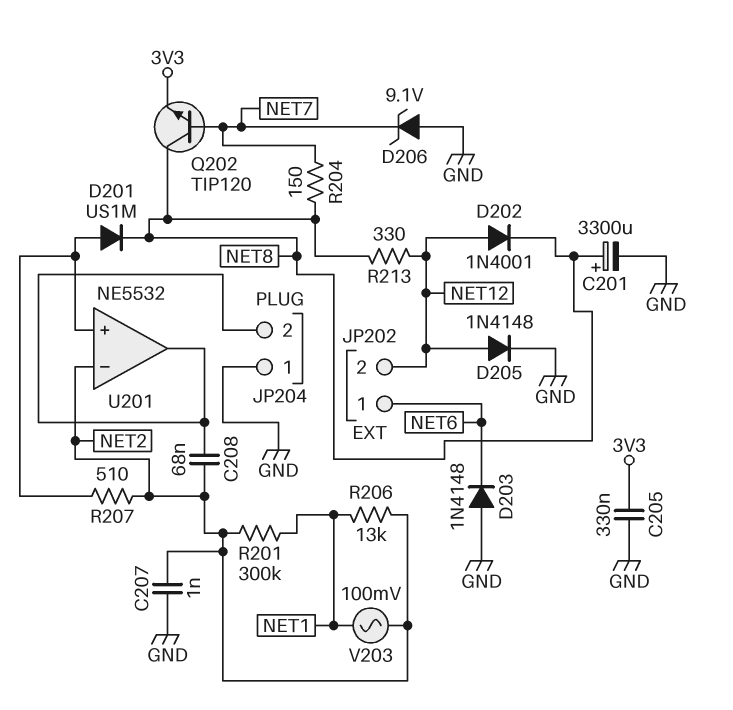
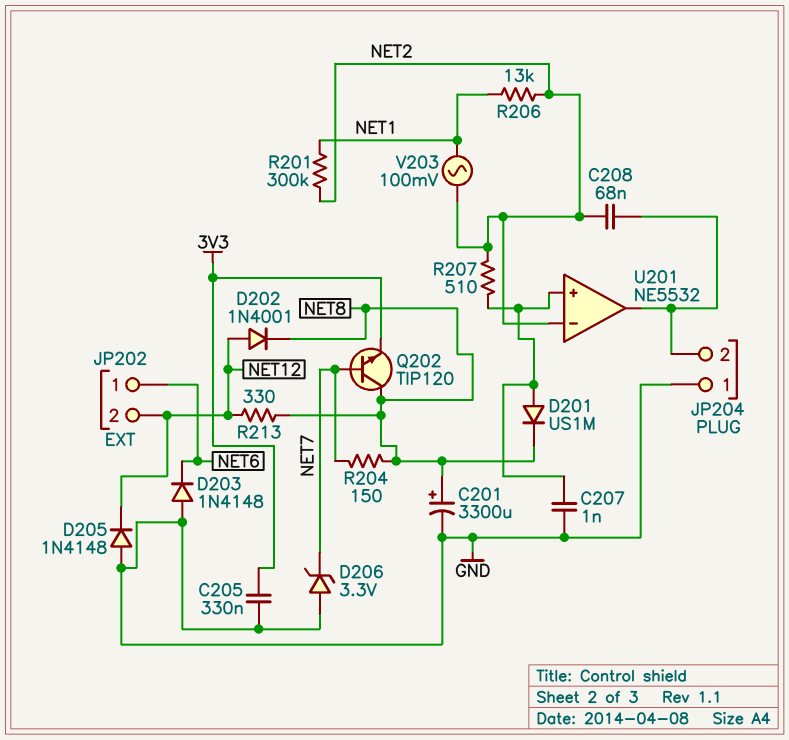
C207: 1nF (GND, NET2) -> 1nF (GND, U201/in+)
D205: diode 1N4148 (A NET12, K GND) -> diode 1N4148 (A GND, K NET12)
D206: zener 9.1V (A GND, K NET7) -> zener 3.3V (A GND, K NET7)

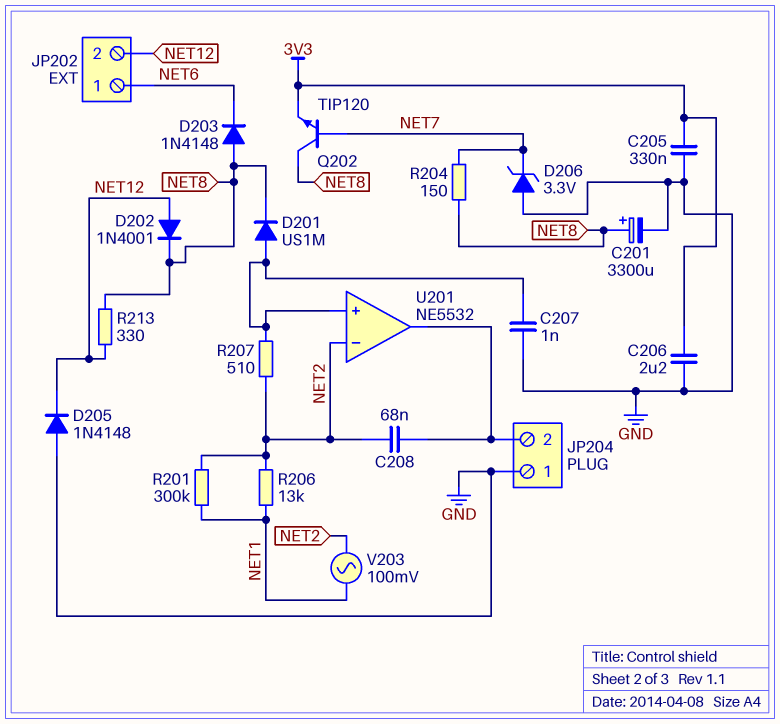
C206: none -> 2.2uF (3V3, GND)
D203: diode 1N4148 (A GND, K NET6) -> diode 1N4148 (A NET8, K NET6)

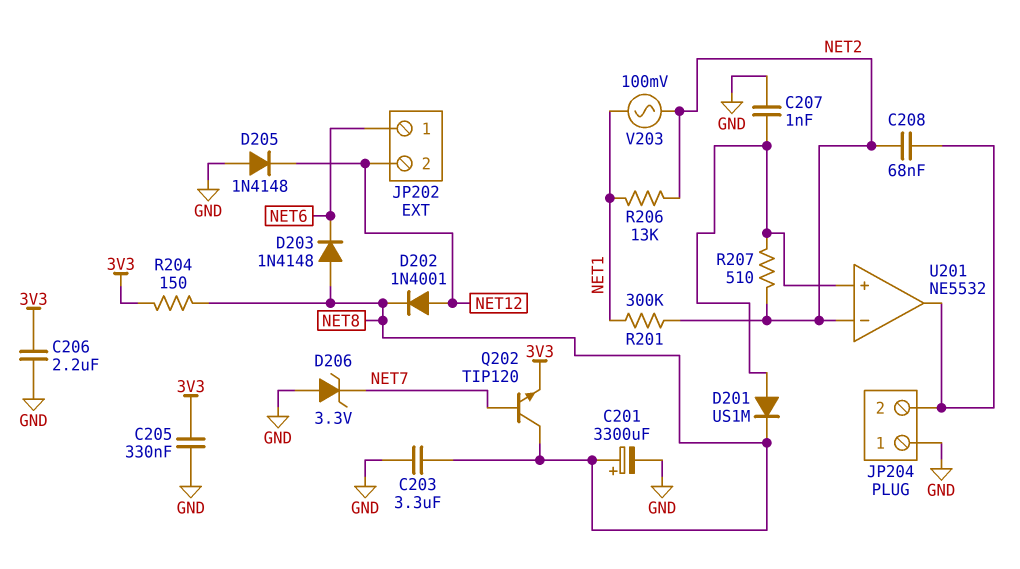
C203: none -> 3.3uF (GND, NET8)
R204: 150 (NET7, NET8) -> 150 (3V3, NET8)
R213: 330 (NET8, NET12) -> none

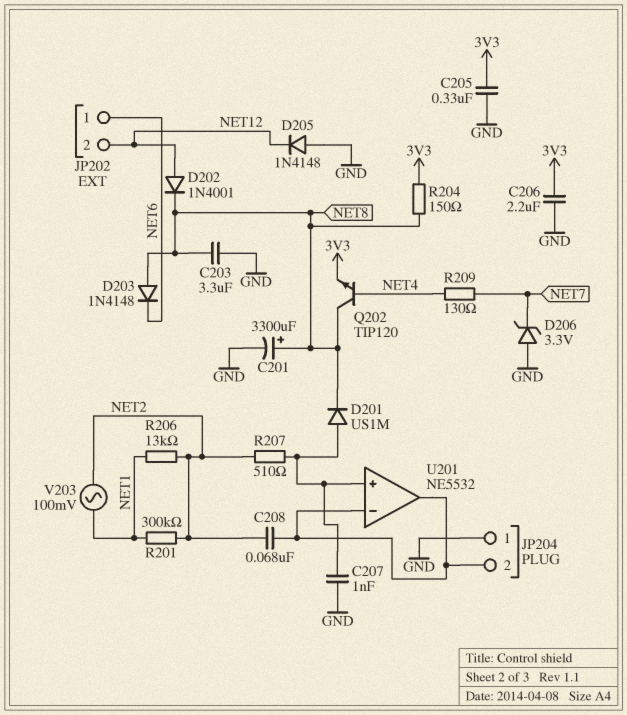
Q202: NPN TIP120 (B NET7, C NET8, E 3V3) -> NPN TIP120 (B NET4, C NET8, E 3V3)
R209: none -> 130 (NET4, NET7)
U201 pin in-: NET2 -> JP204/2

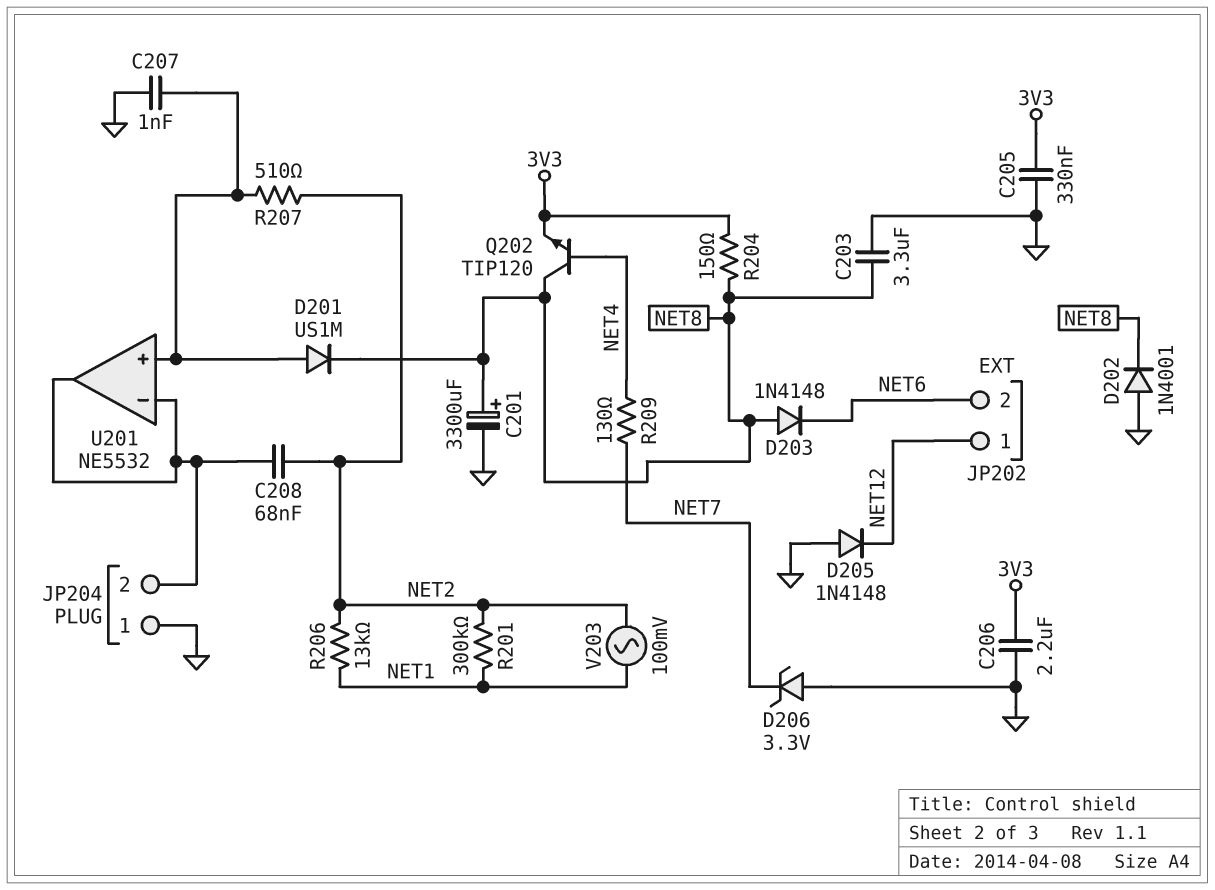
D202: diode 1N4001 (A NET12, K NET8) -> diode 1N4001 (A GND, K NET8)
JP202 pin 1: NET6 -> NET12
JP202 pin 2: NET12 -> NET6

